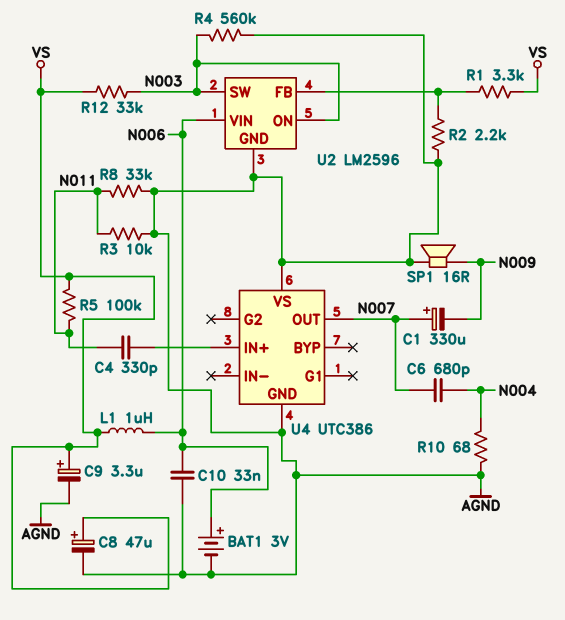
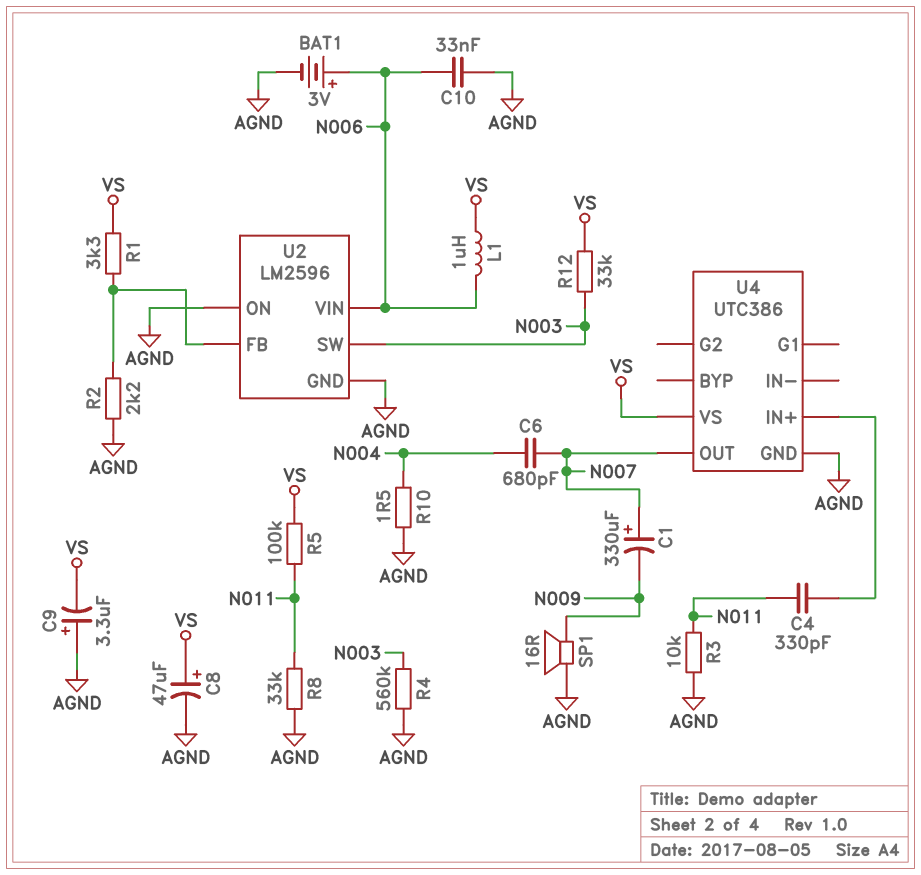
C9: 3.3uF (plus VS, minus AGND) -> 3.3uF (plus AGND, minus VS)
R10: 68 (AGND, N004) -> 1.5 (AGND, N004)
U2 pin ON: N003 -> AGND
U4 pin VS: AGND -> VS

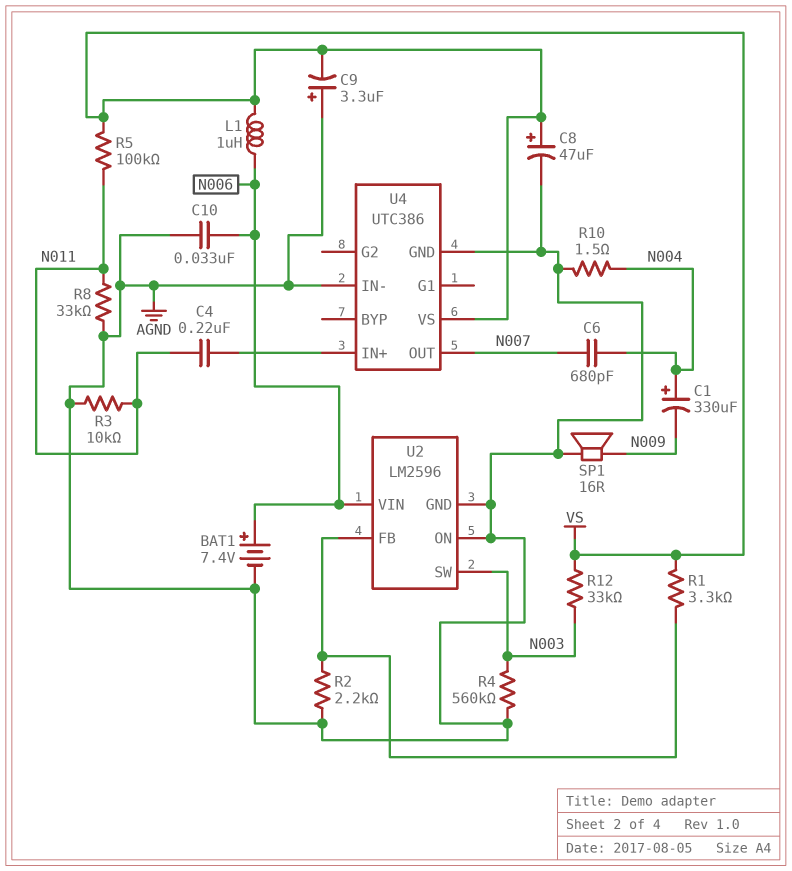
BAT1: 3V (plus N006, minus AGND) -> 7.4V (plus N006, minus AGND)
C1: 330uF (plus N007, minus N009) -> 330uF (plus N004, minus N009)
C4: 330pF (N011, U4/IN+) -> 220nF (N011, U4/IN+)
U4 pin IN-: none -> AGND

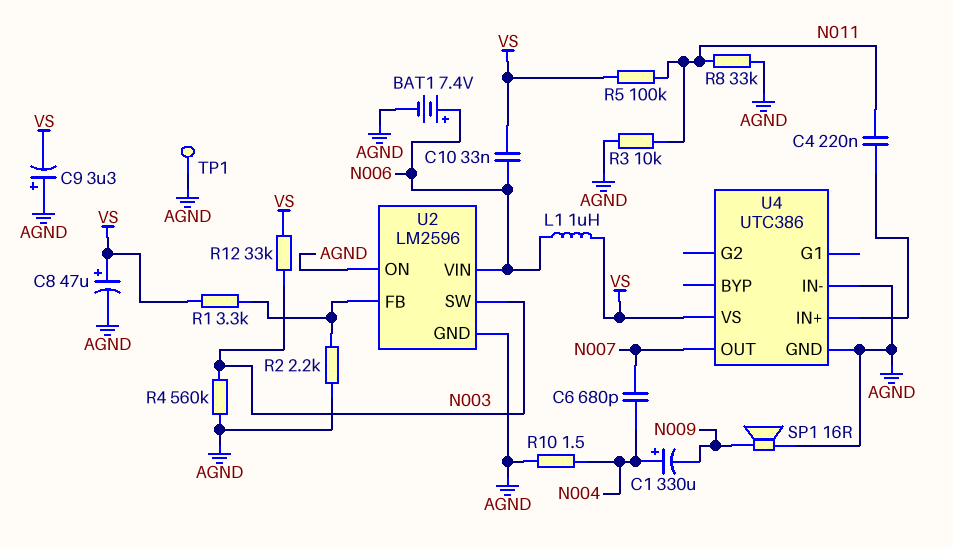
C10: 33nF (AGND, N006) -> 33nF (N006, VS)
TP1: none -> test point (AGND)

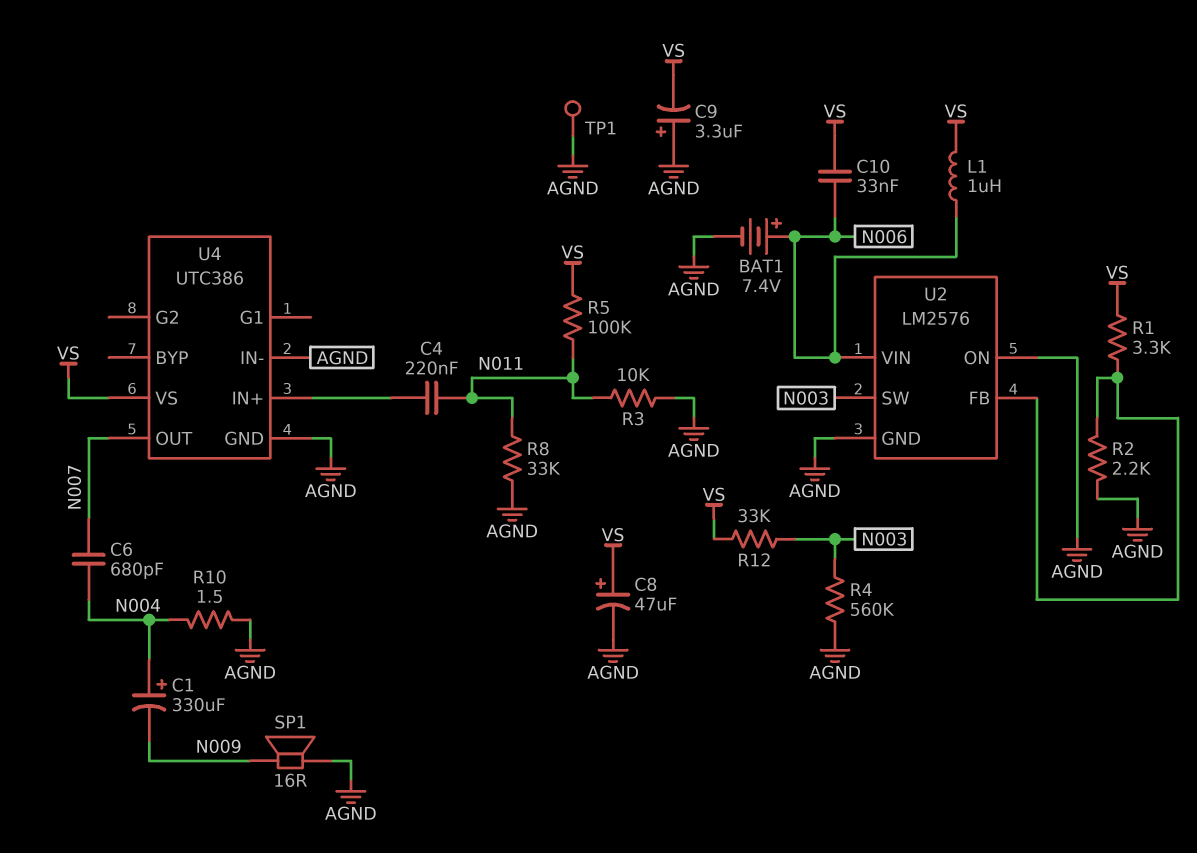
U2: LM2596 -> LM2576

